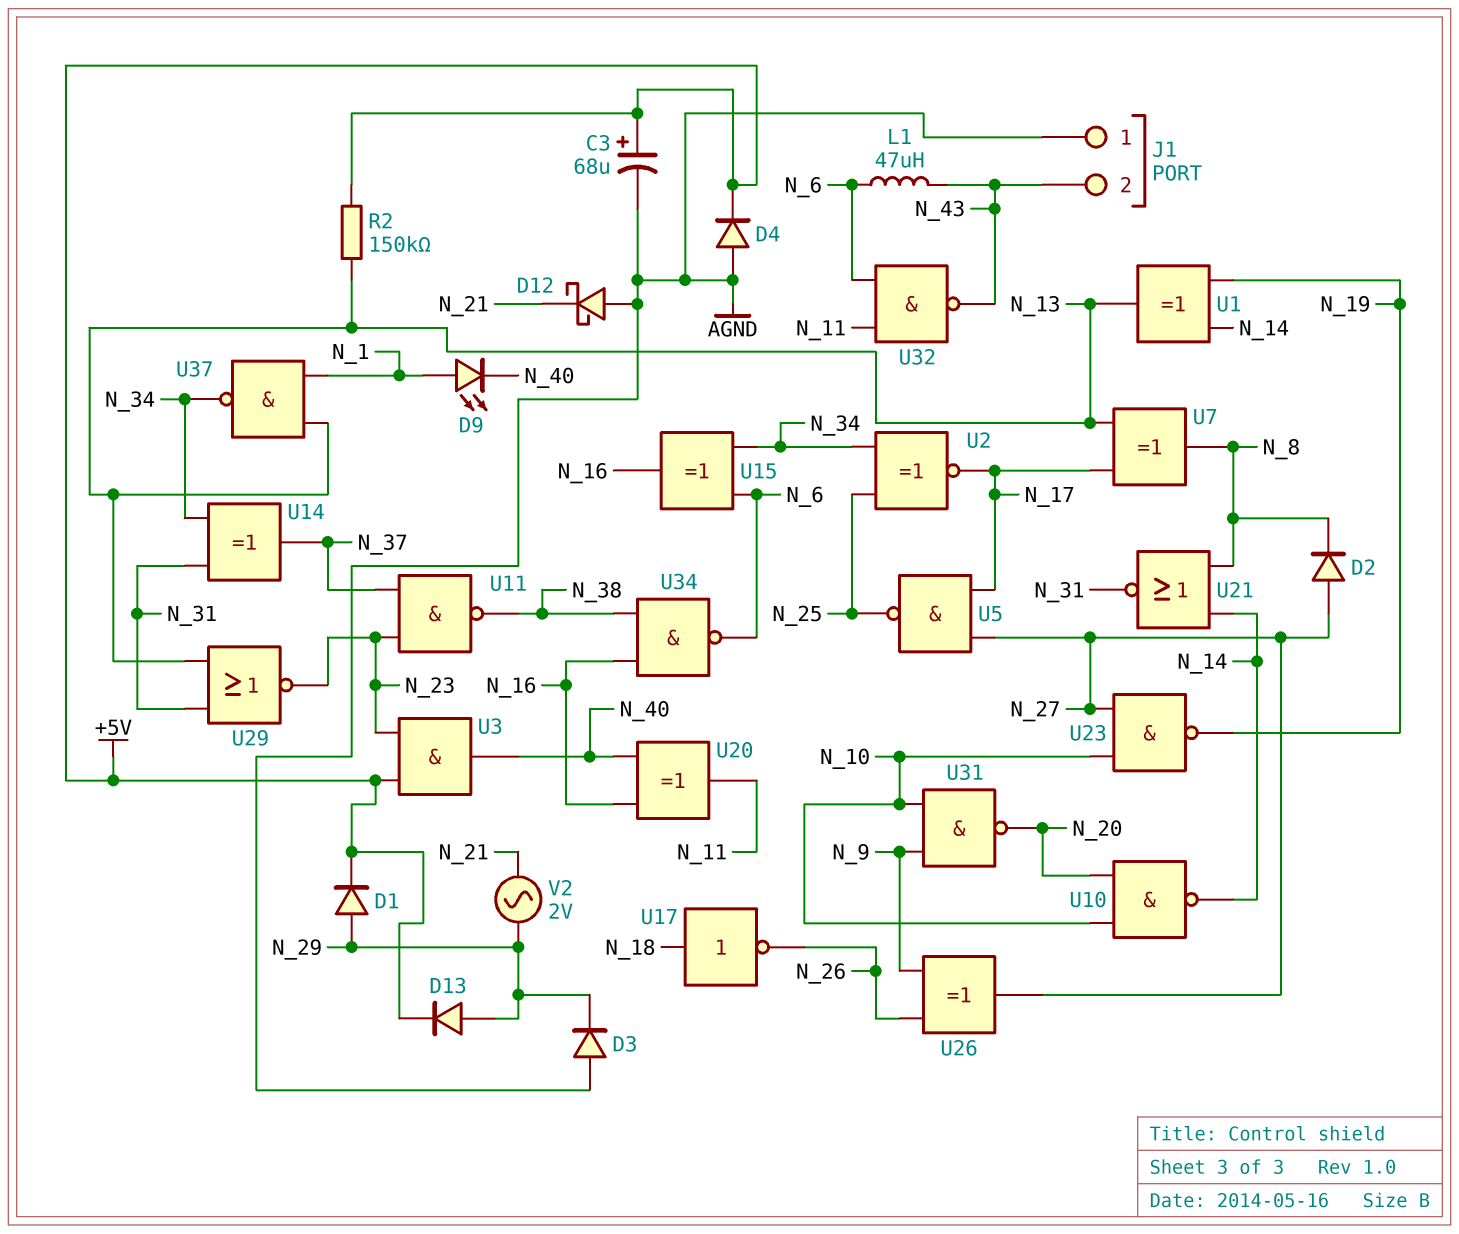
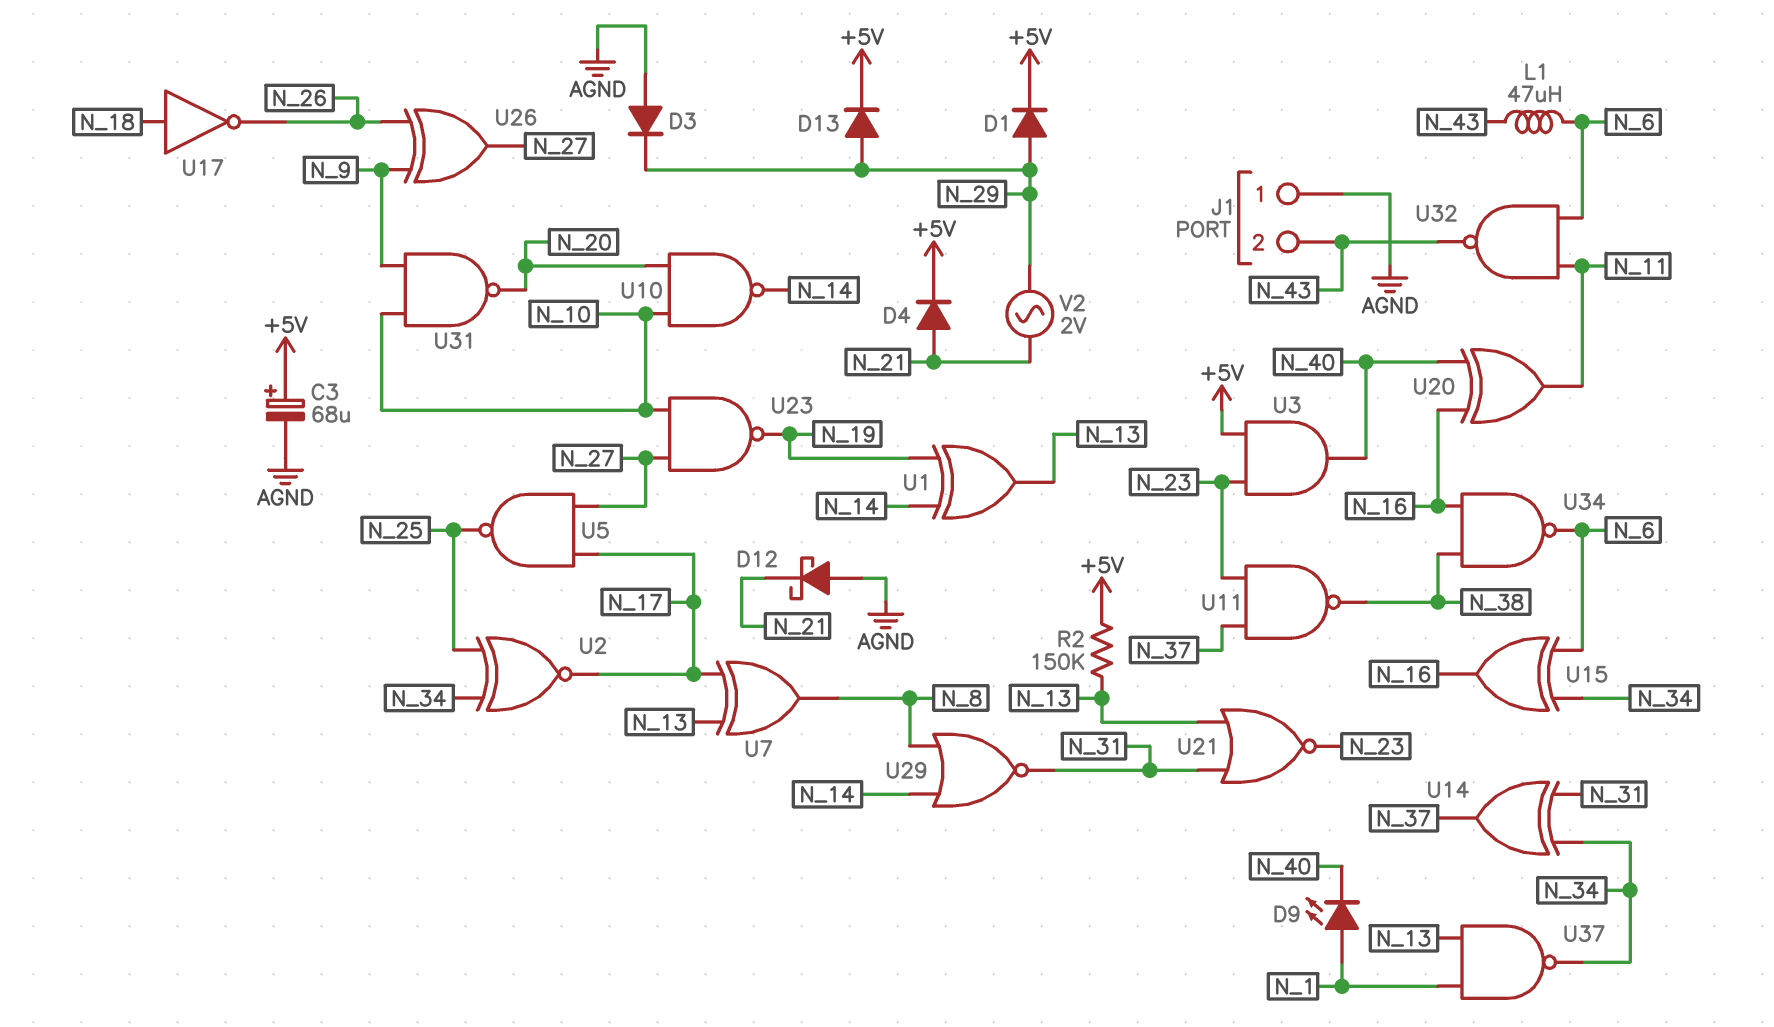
D2: diode (A N_27, K N_8) -> none
D4: diode (A AGND, K +5V) -> diode (A N_21, K +5V)
U21: NOR (in N_8, in N_14, out N_31) -> NOR (in N_13, in N_31, out N_23)
U29: NOR (in N_13, in N_31, out N_23) -> NOR (in N_8, in N_14, out N_31)

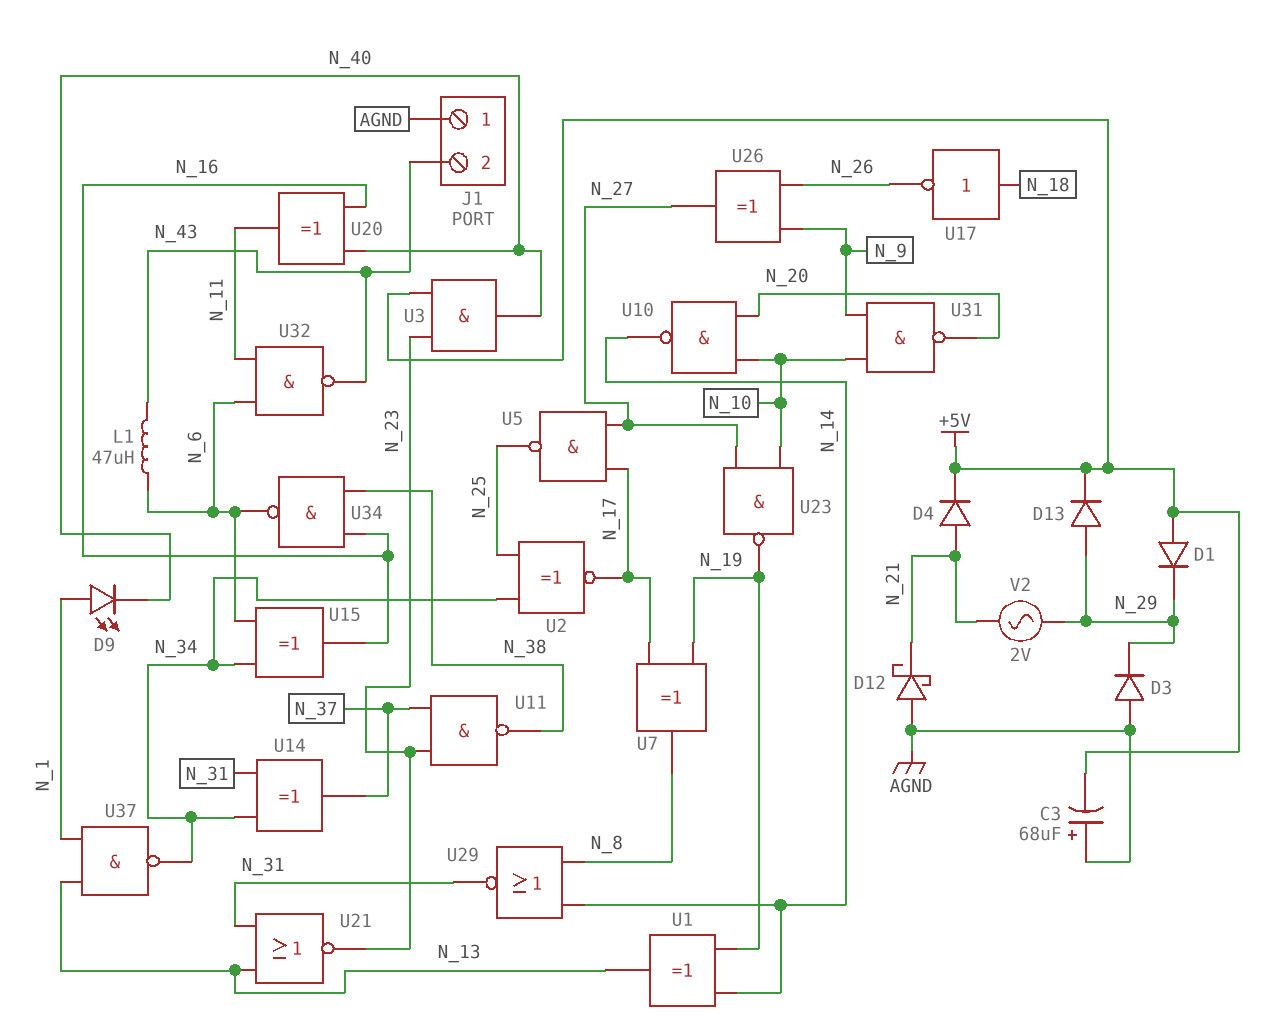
C3: 68uF (plus +5V, minus AGND) -> 68uF (plus AGND, minus +5V)
D1: diode (A N_29, K +5V) -> diode (A +5V, K N_29)
R2: 150k (+5V, N_13) -> none
U7: XOR (in N_13, in N_17, out N_8) -> XOR (in N_17, in N_19, out N_8)

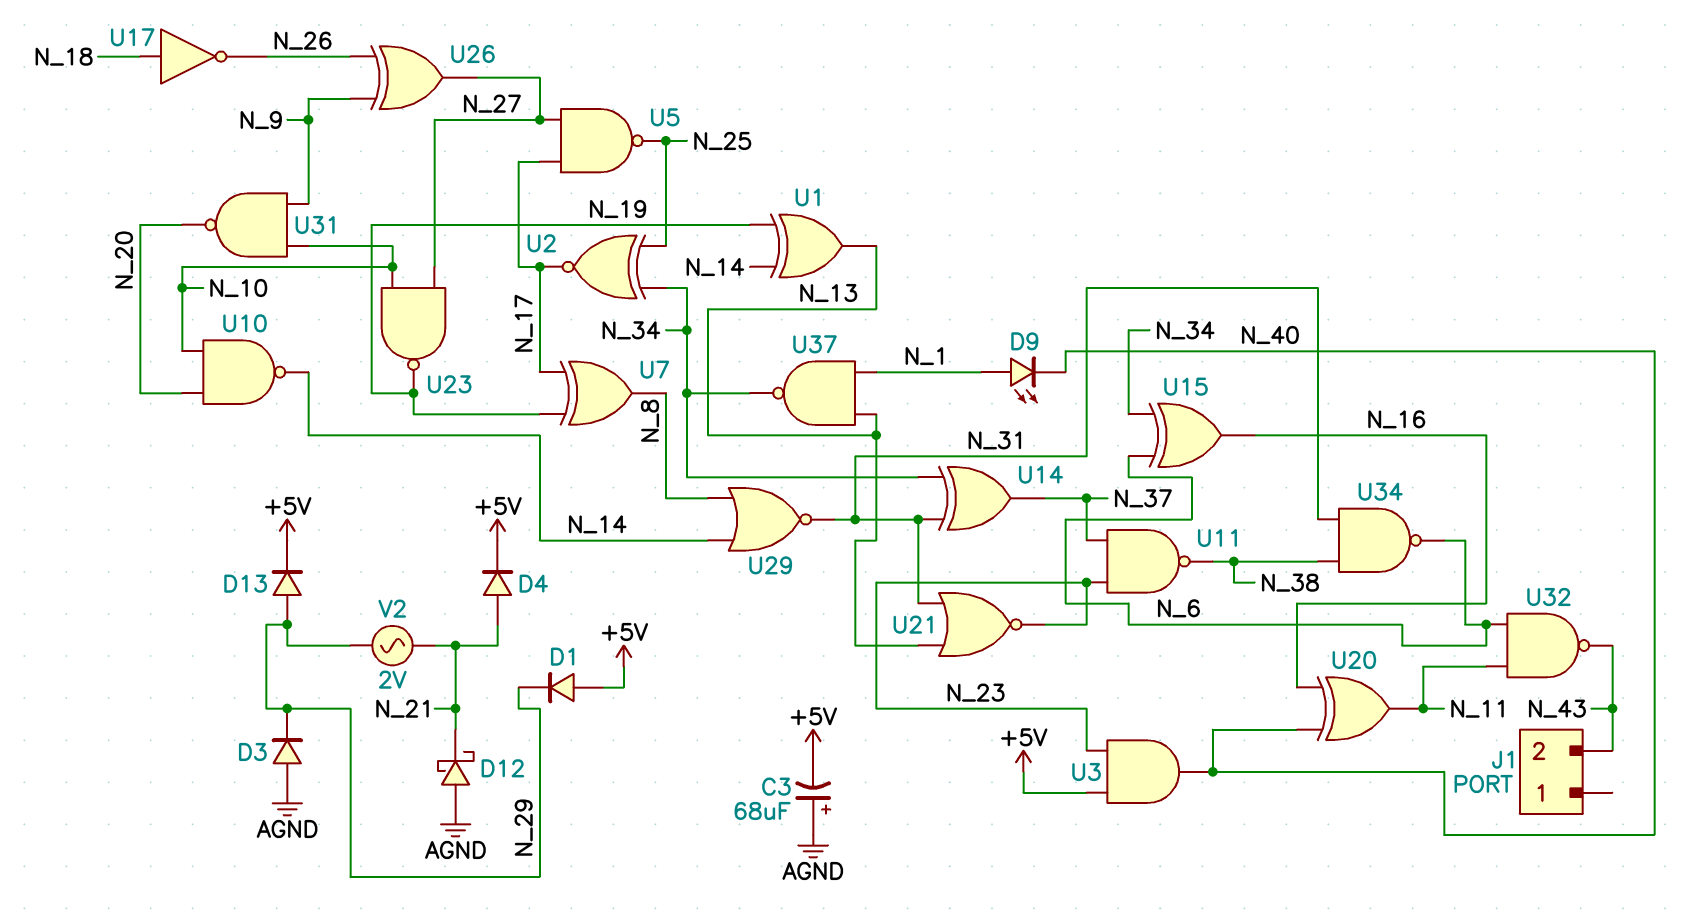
J1 pin 1: AGND -> none
L1: 47uH (N_6, N_43) -> none
U34: NAND (in N_16, in N_38, out N_6) -> NAND (in N_31, in N_38, out N_6)

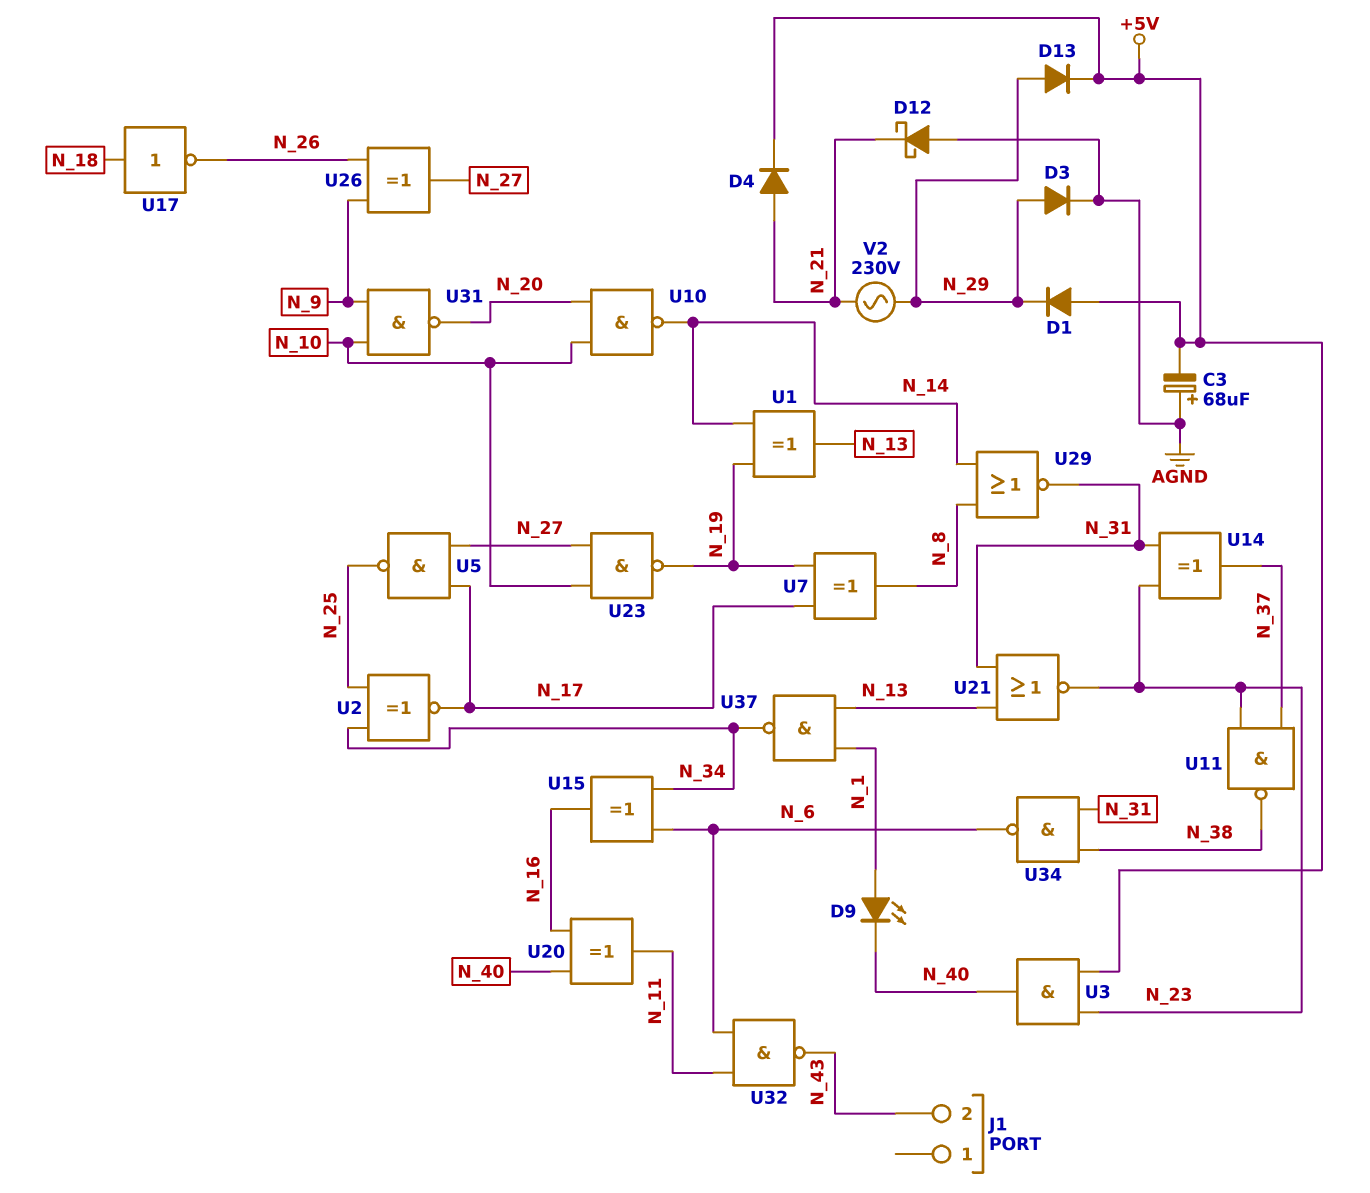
D3: diode (A AGND, K N_29) -> diode (A N_29, K AGND)
U14: XOR (in N_31, in N_34, out N_37) -> XOR (in N_23, in N_31, out N_37)
V2: AC 2V (N_21, N_29) -> AC 230V (N_21, N_29)

